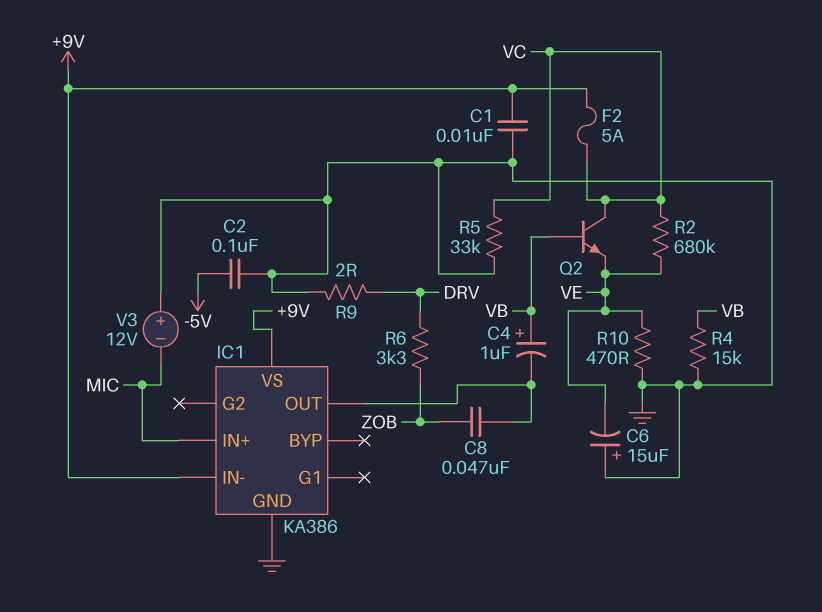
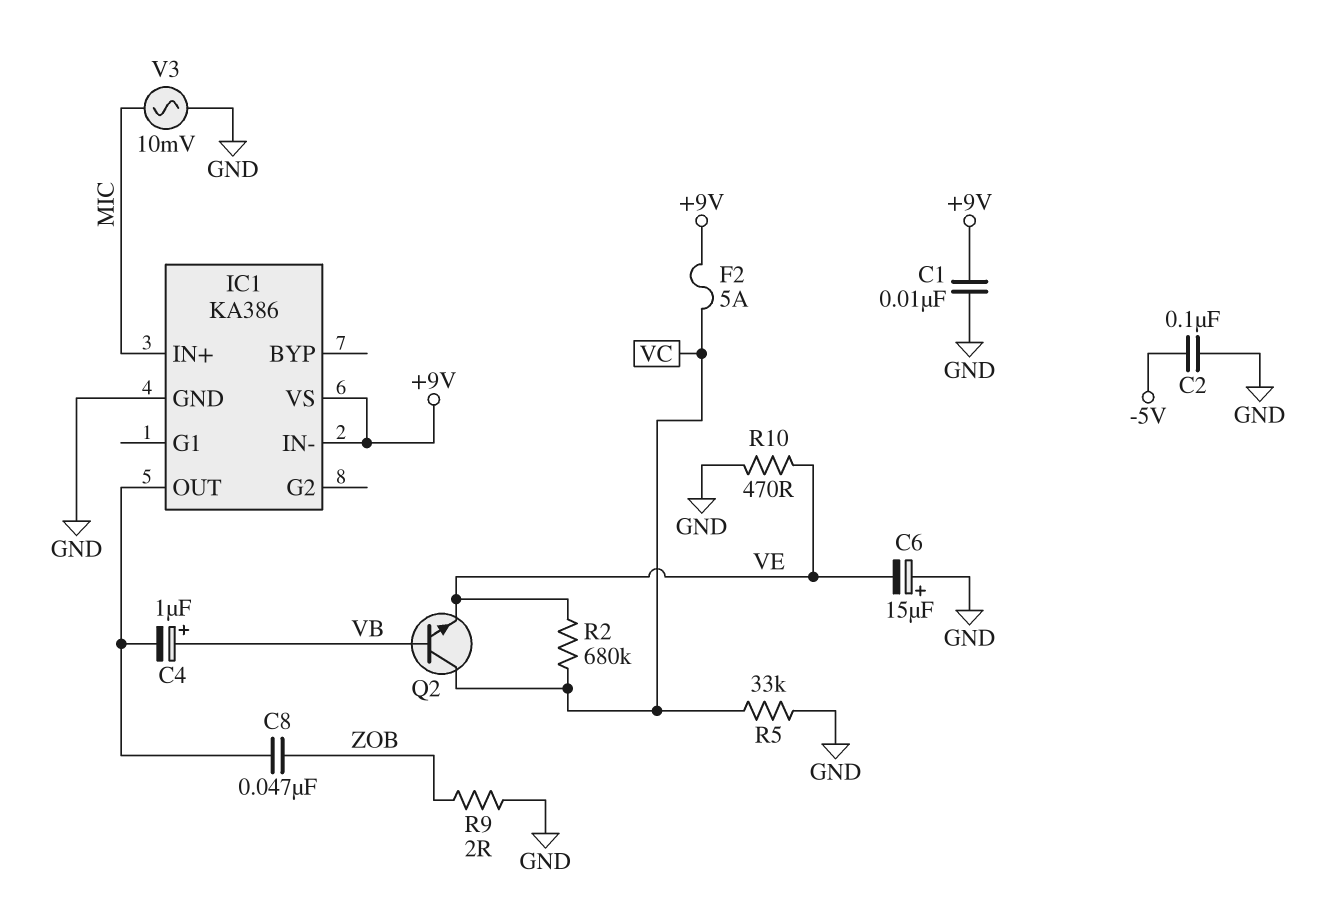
R4: 15k (GND, VB) -> none
R6: 3.3k (DRV, ZOB) -> none
R9: 2 (DRV, GND) -> 2 (GND, ZOB)
V3: 12V (plus GND, minus MIC) -> AC 10mV (GND, MIC)

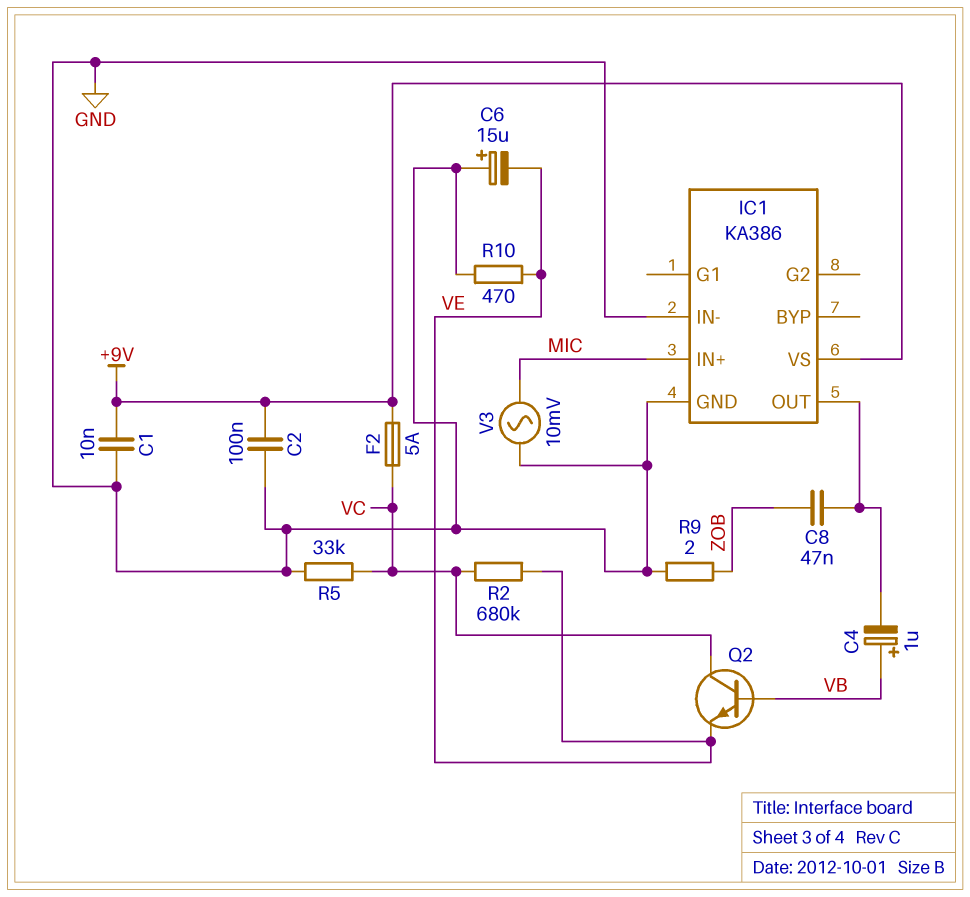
C2: 100nF (-5V, GND) -> 100nF (+9V, GND)
IC1 pin IN-: +9V -> GND

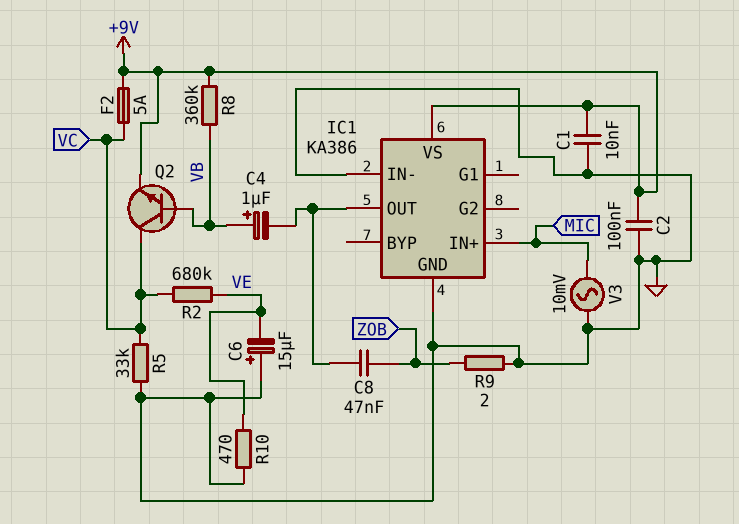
Q2: NPN (B VB, C VC, E VE) -> NPN (B VB, C VC, E +9V)
R8: none -> 360k (+9V, VB)

